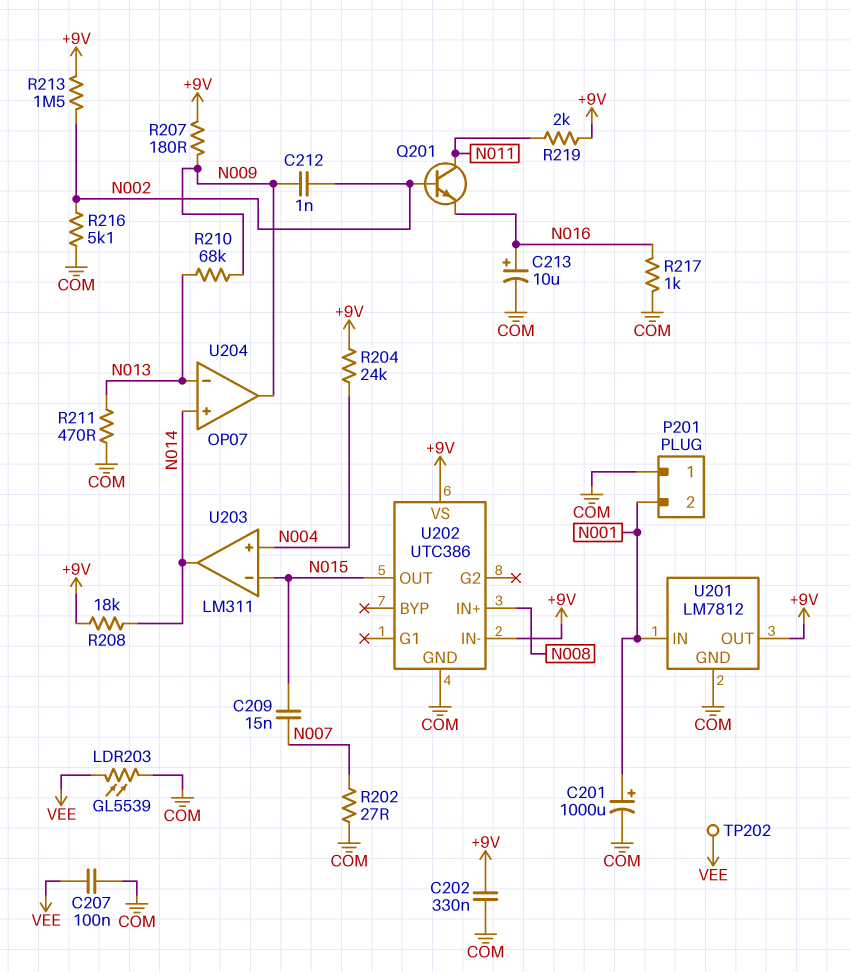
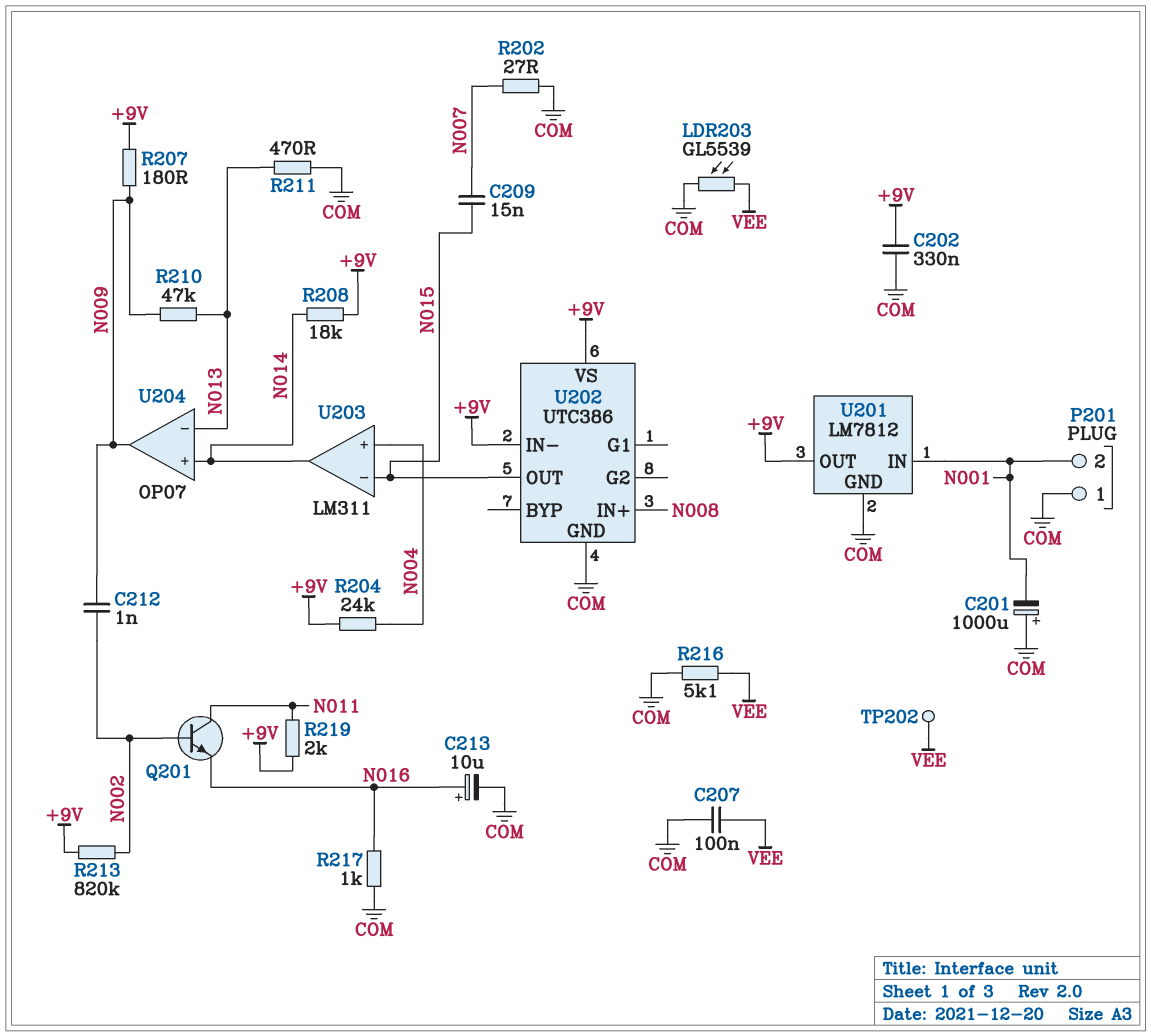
C201: 1000uF (plus N001, minus COM) -> 1000uF (plus COM, minus N001)
R210: 68k (N009, N013) -> 47k (N009, N013)
R213: 1.5M (+9V, N002) -> 820k (+9V, N002)
R216: 5.1k (COM, N002) -> 5.1k (COM, VEE)

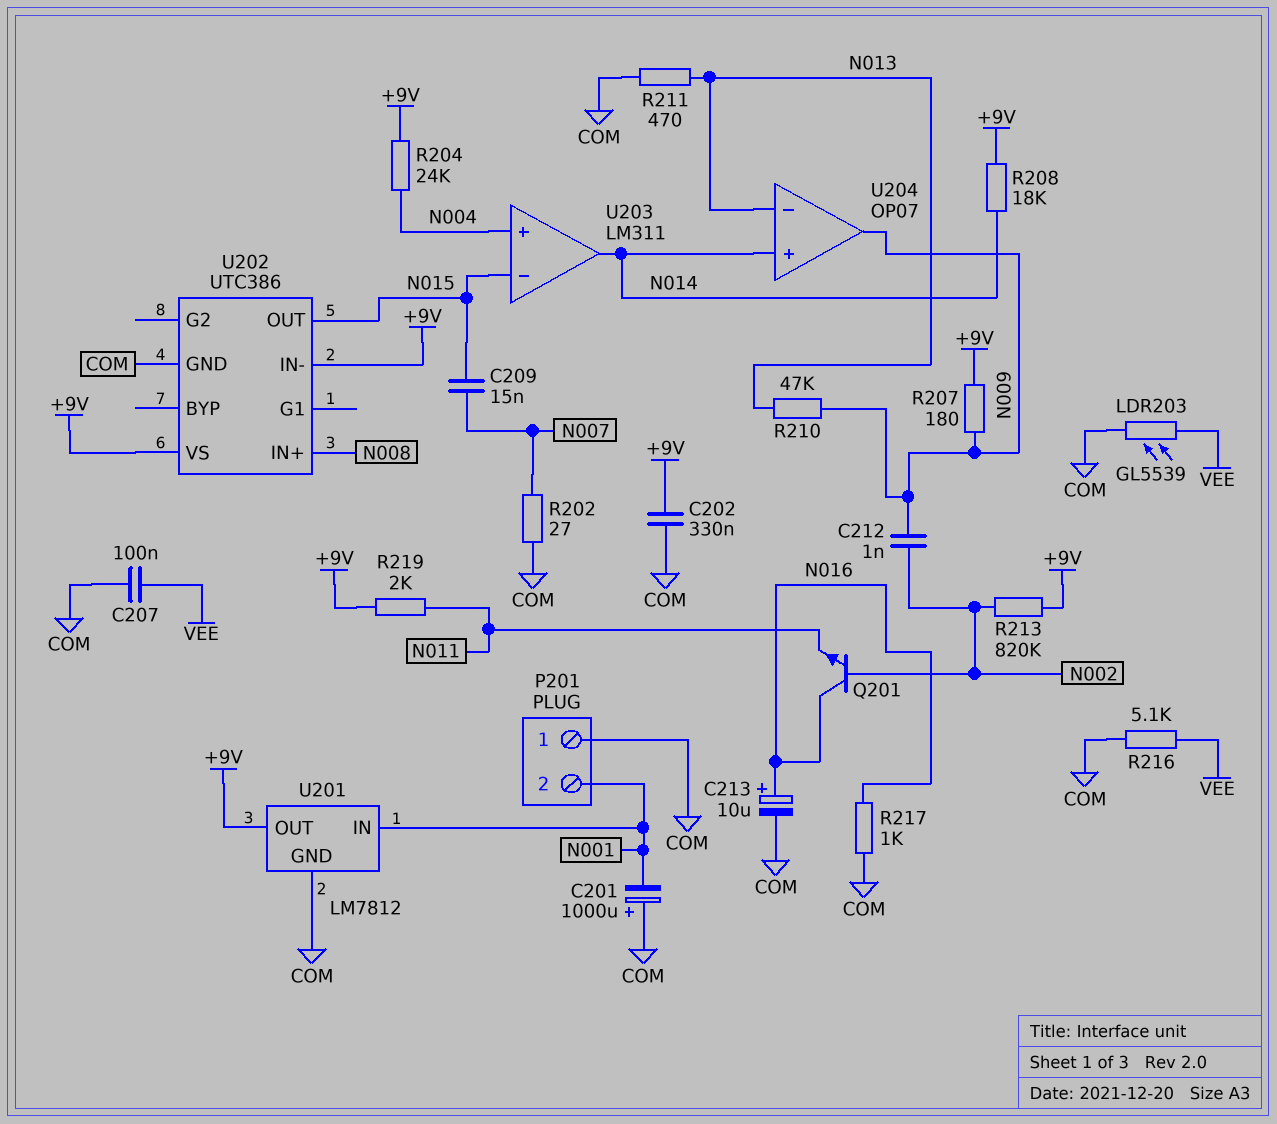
Q201: NPN (B N002, C N011, E N016) -> NPN (B N002, C N016, E N011)
TP202: test point (VEE) -> none

